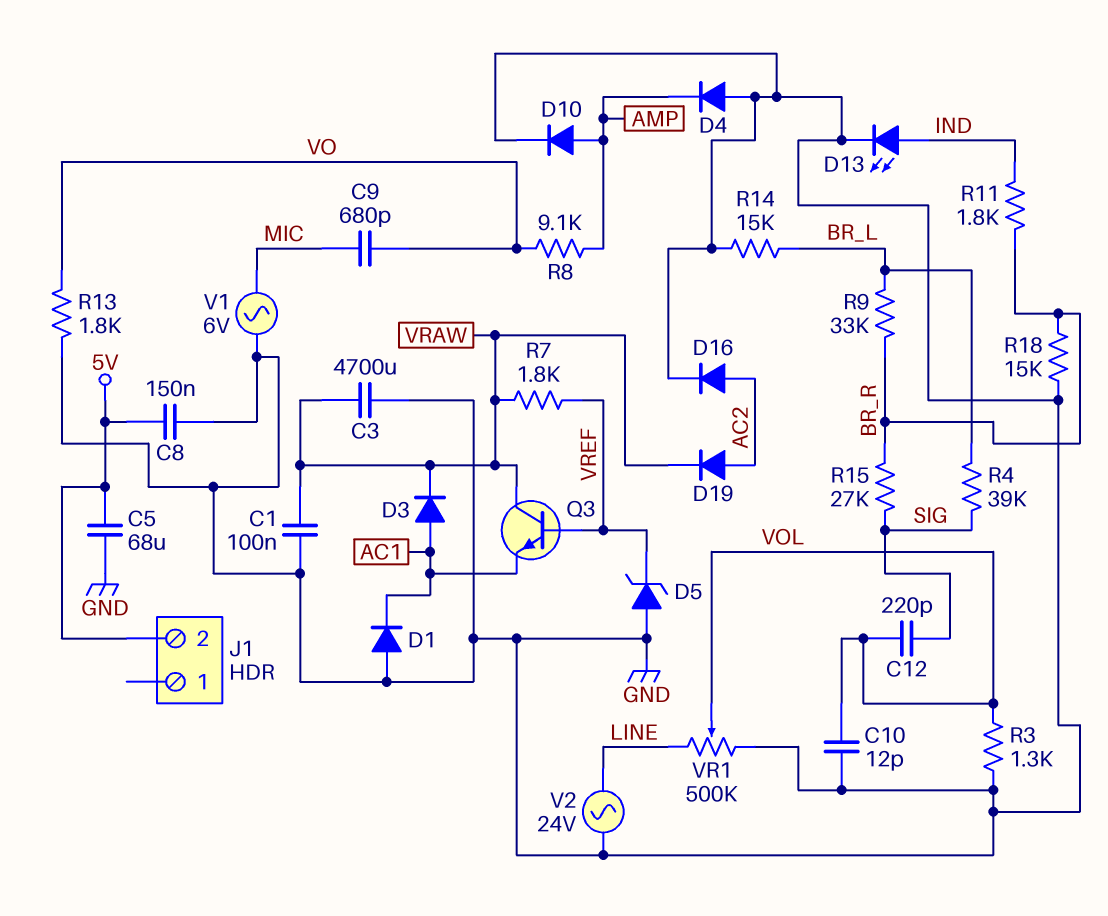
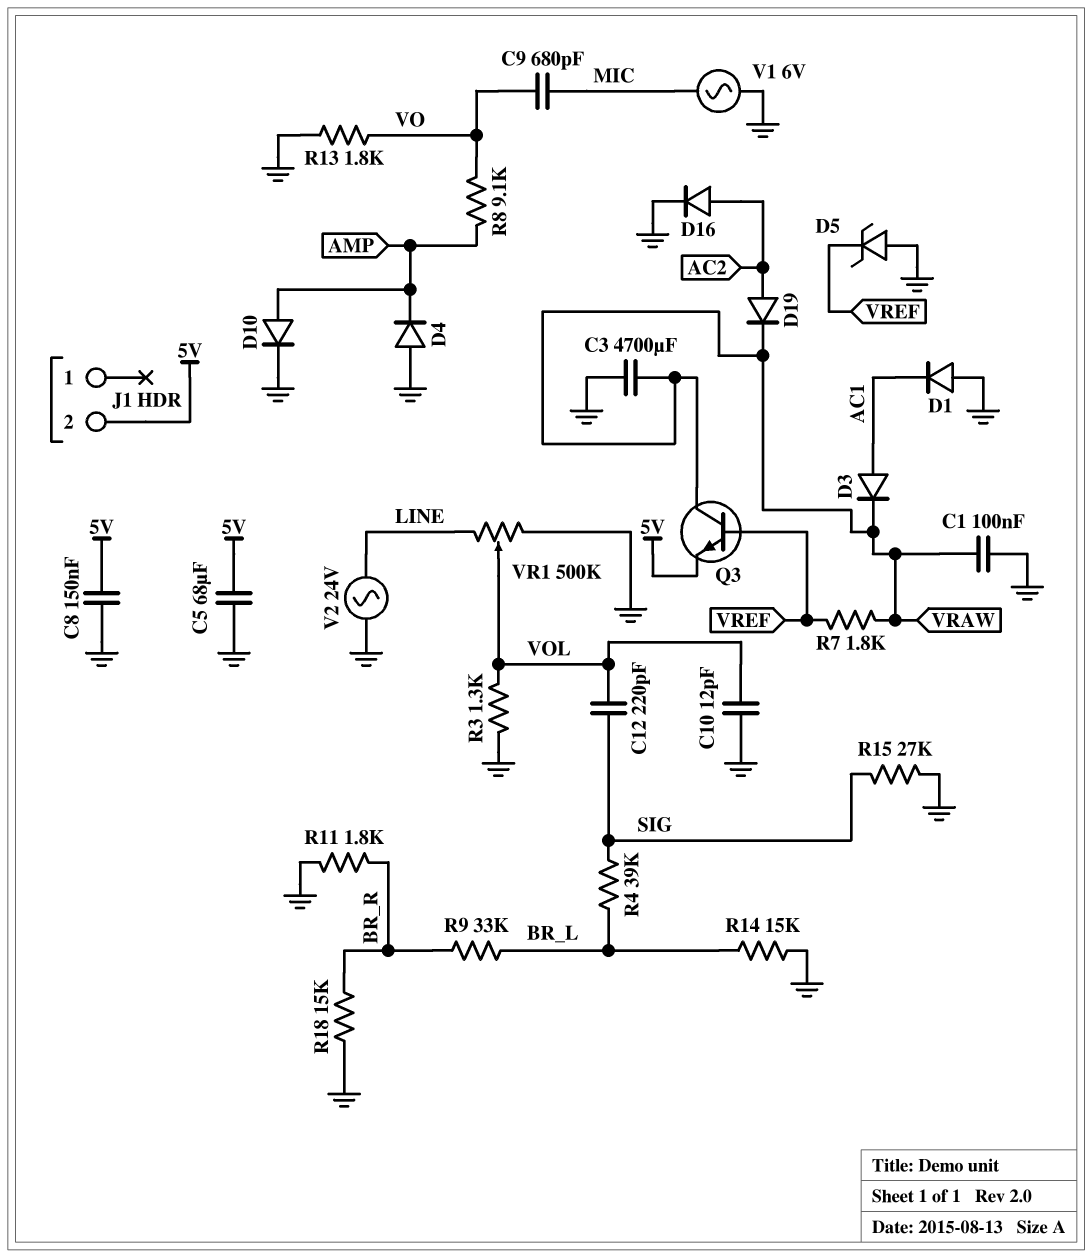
D13: LED (A IND, K GND) -> none
Q3: NPN (B VREF, C VRAW, E AC1) -> NPN (B VREF, C VRAW, E 5V)
R11: 1.8k (BR_R, IND) -> 1.8k (BR_R, GND)
R15: 27k (BR_R, SIG) -> 27k (GND, SIG)

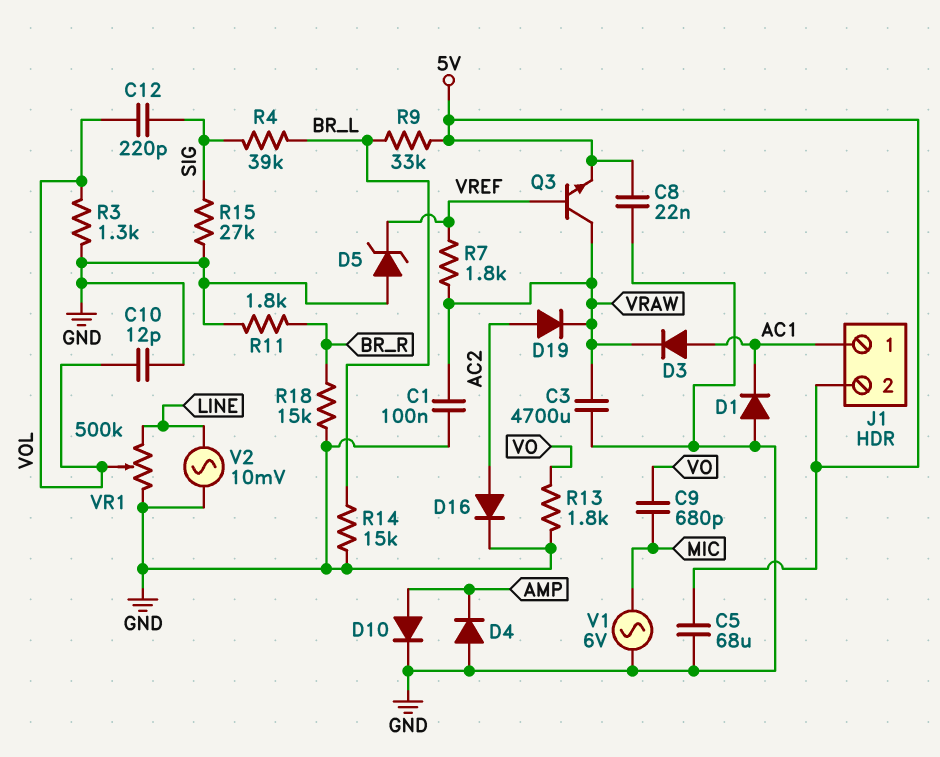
C8: 150nF (5V, GND) -> 22nF (5V, GND)
J1 pin 1: none -> AC1
R8: 9.1k (AMP, VO) -> none
R9: 33k (BR_L, BR_R) -> 33k (5V, BR_L)
V2: AC 24V (GND, LINE) -> AC 10mV (GND, LINE)

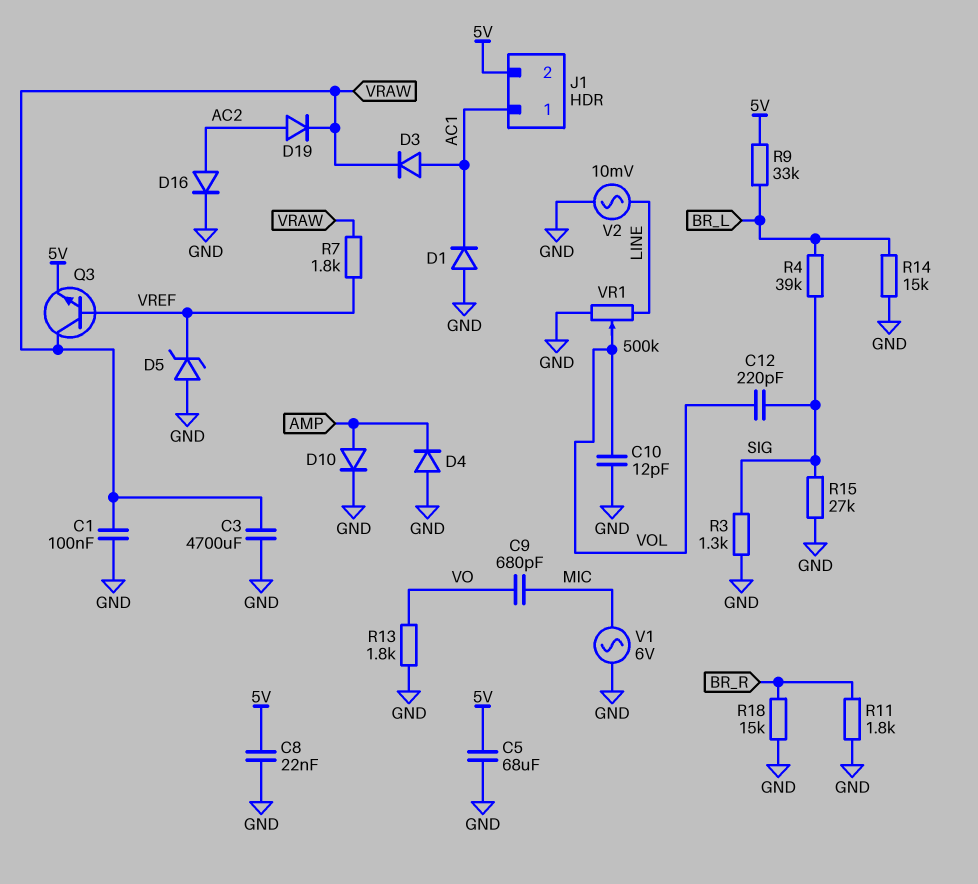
R3: 1.3k (GND, VOL) -> 1.3k (GND, SIG)

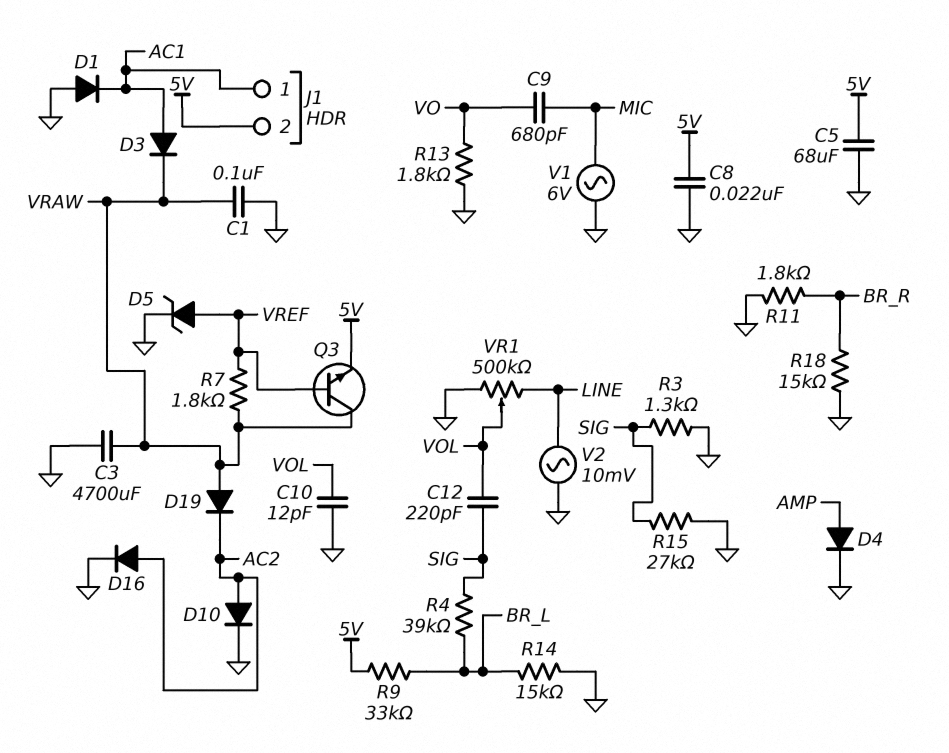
D4: diode (A GND, K AMP) -> diode (A AMP, K GND)
D5: zener (A GND, K VREF) -> zener (A VREF, K GND)
D10: diode (A AMP, K GND) -> diode (A AC2, K GND)
D19: diode (A AC2, K VRAW) -> diode (A VRAW, K AC2)

